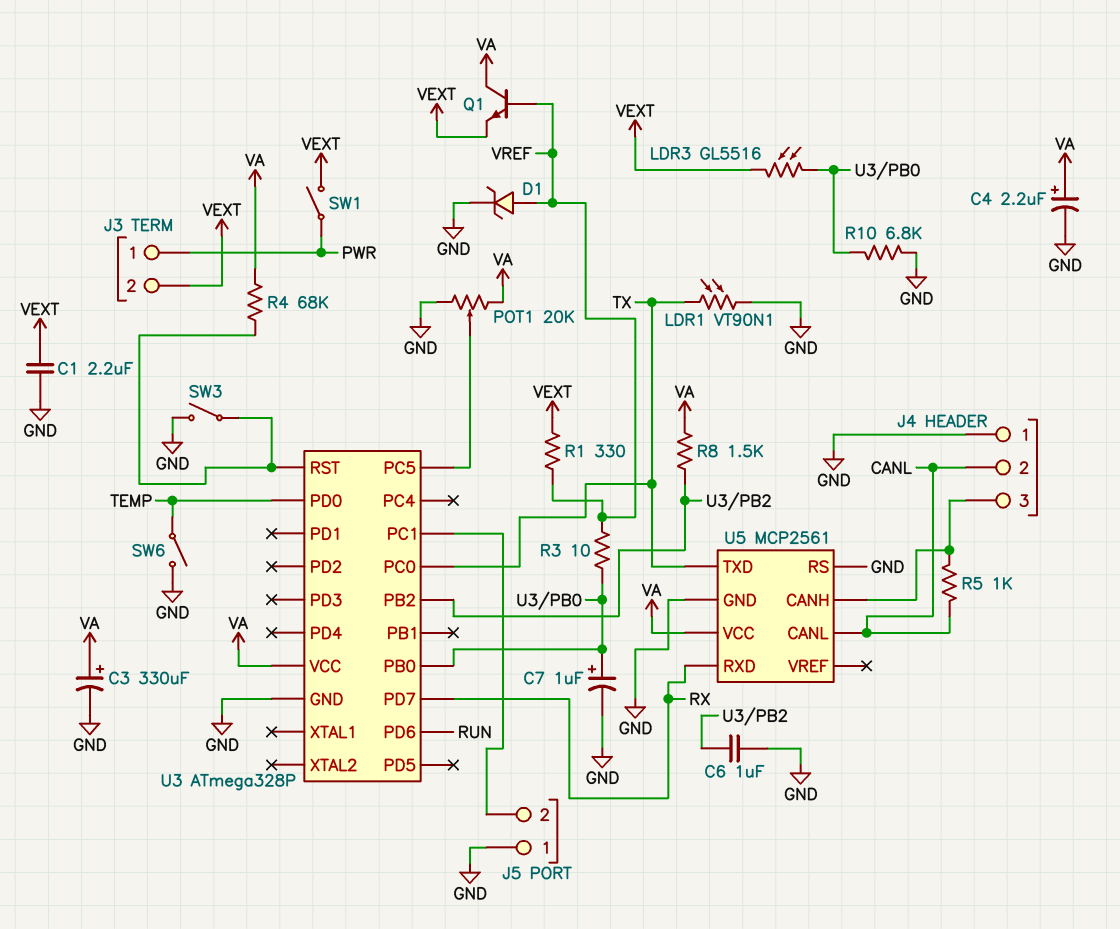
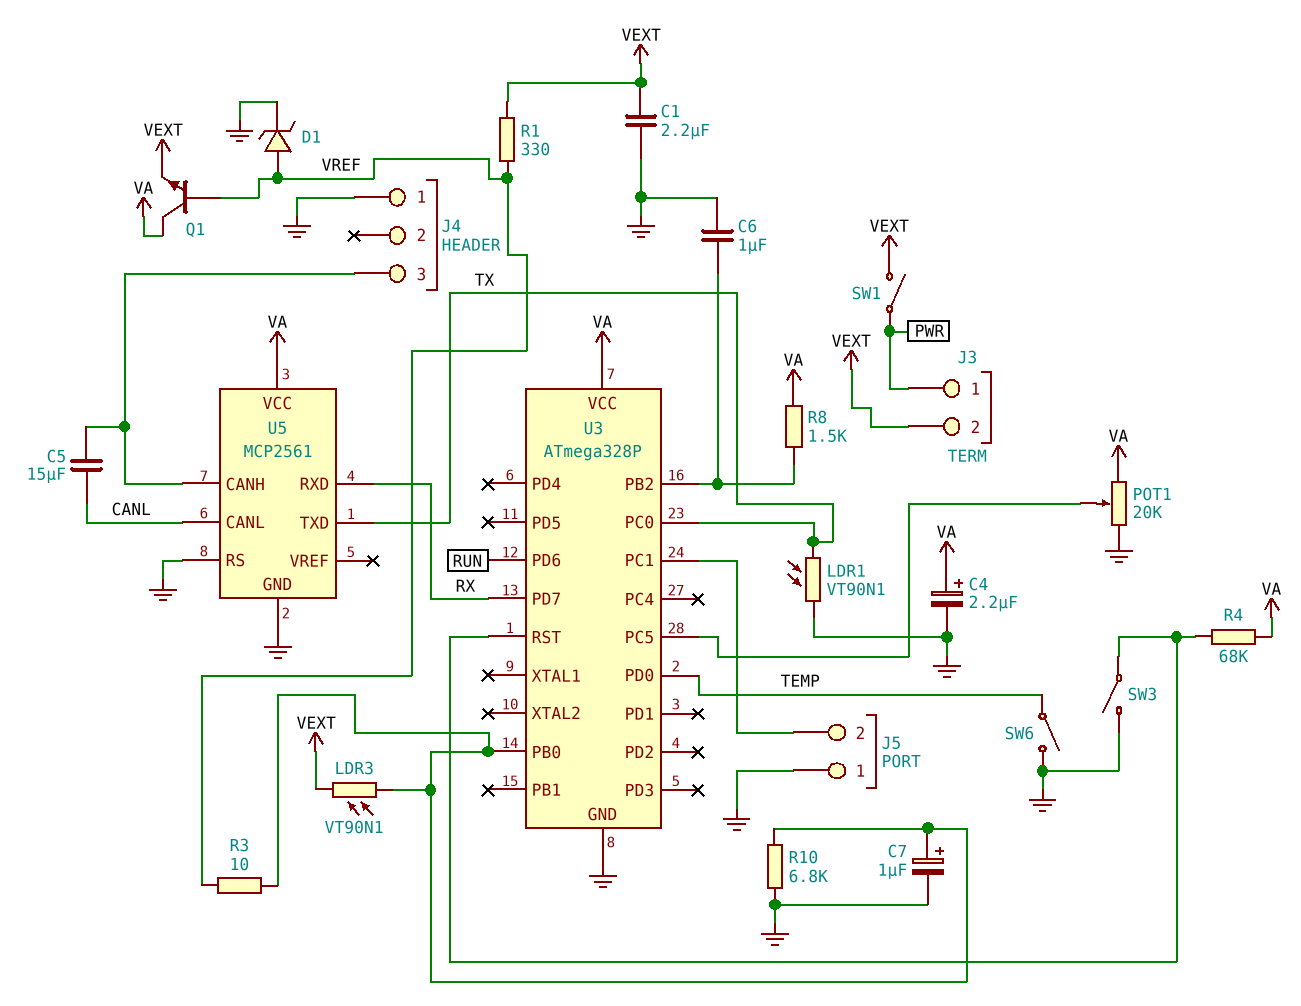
C3: 330uF (plus VA, minus GND) -> none
C5: none -> 15uF (CANL, J4/3)
J4 pin 2: CANL -> none
LDR3: GL5516 (U3/PB0, VEXT) -> VT90N1 (U3/PB0, VEXT)
R5: 1k (CANL, J4/3) -> none

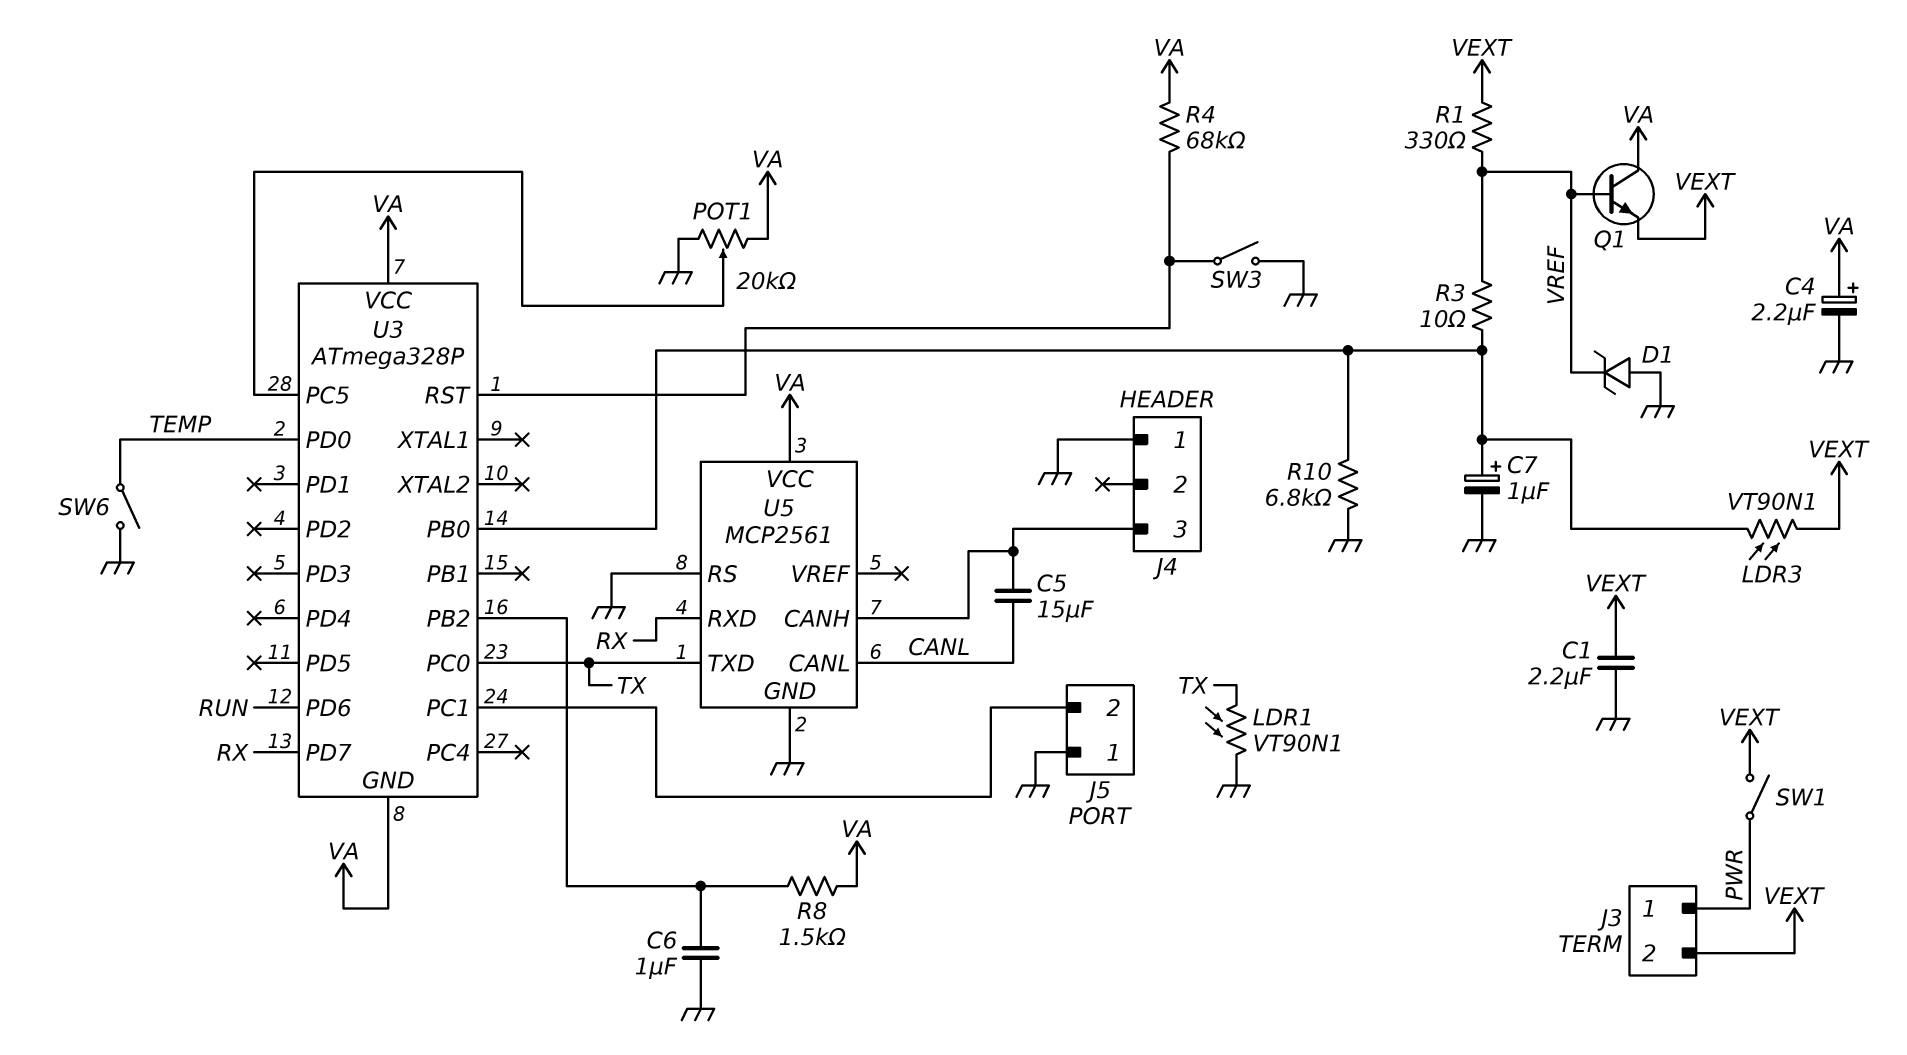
D1: zener (A VREF, K GND) -> zener (A GND, K VREF)
U3 pin GND: GND -> VA

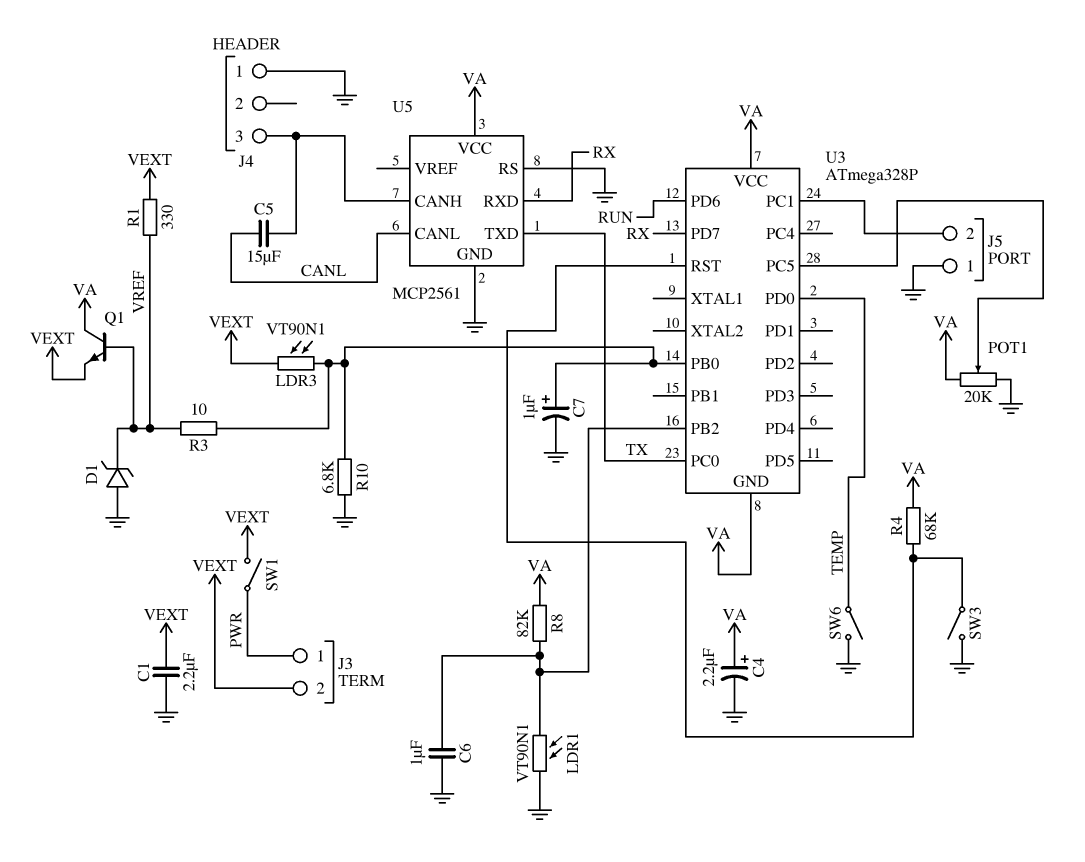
LDR1: VT90N1 (GND, TX) -> VT90N1 (GND, U3/PB2)
R8: 1.5k (U3/PB2, VA) -> 82k (U3/PB2, VA)

